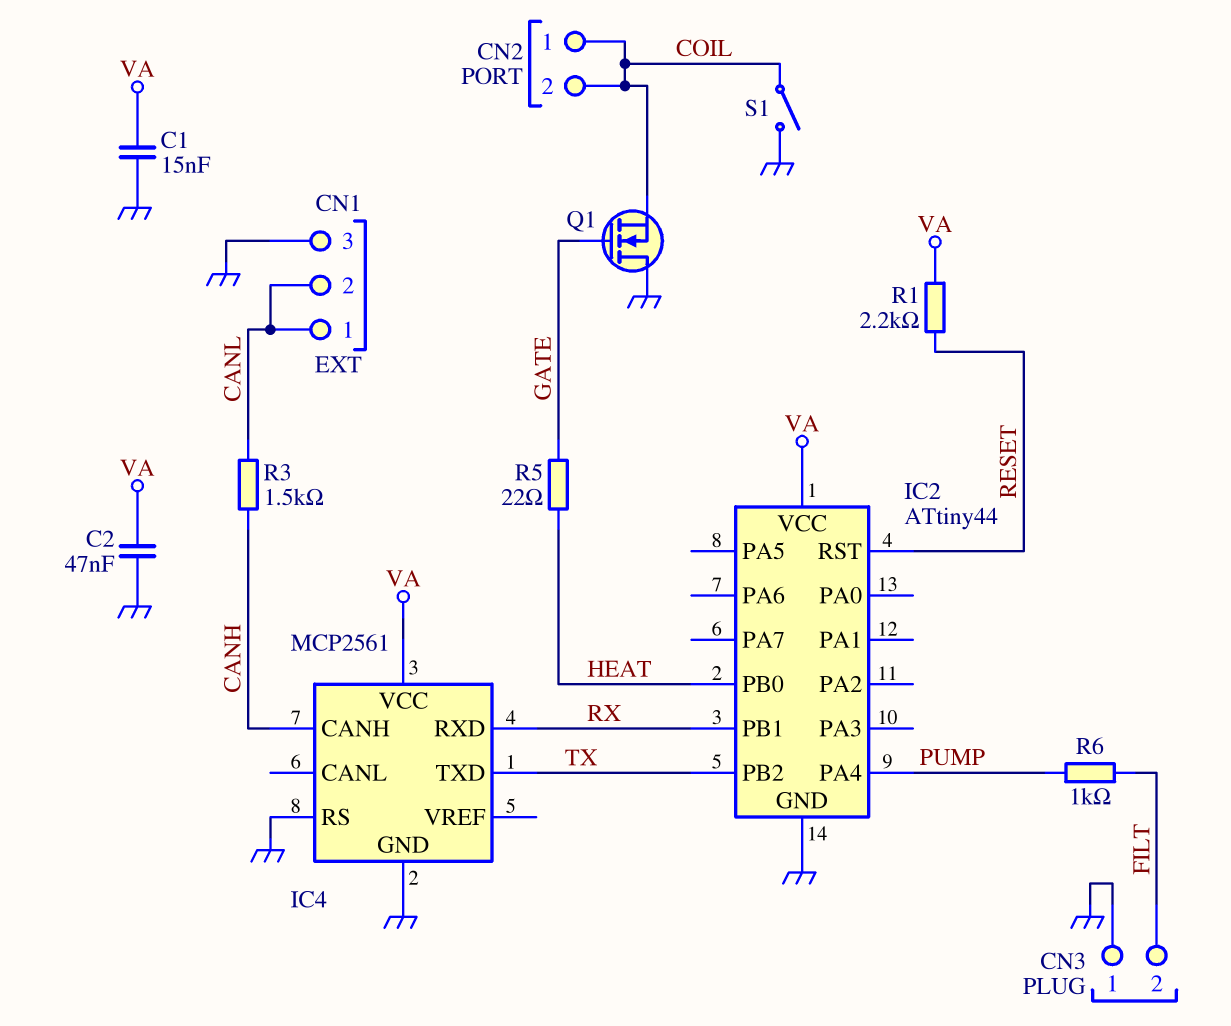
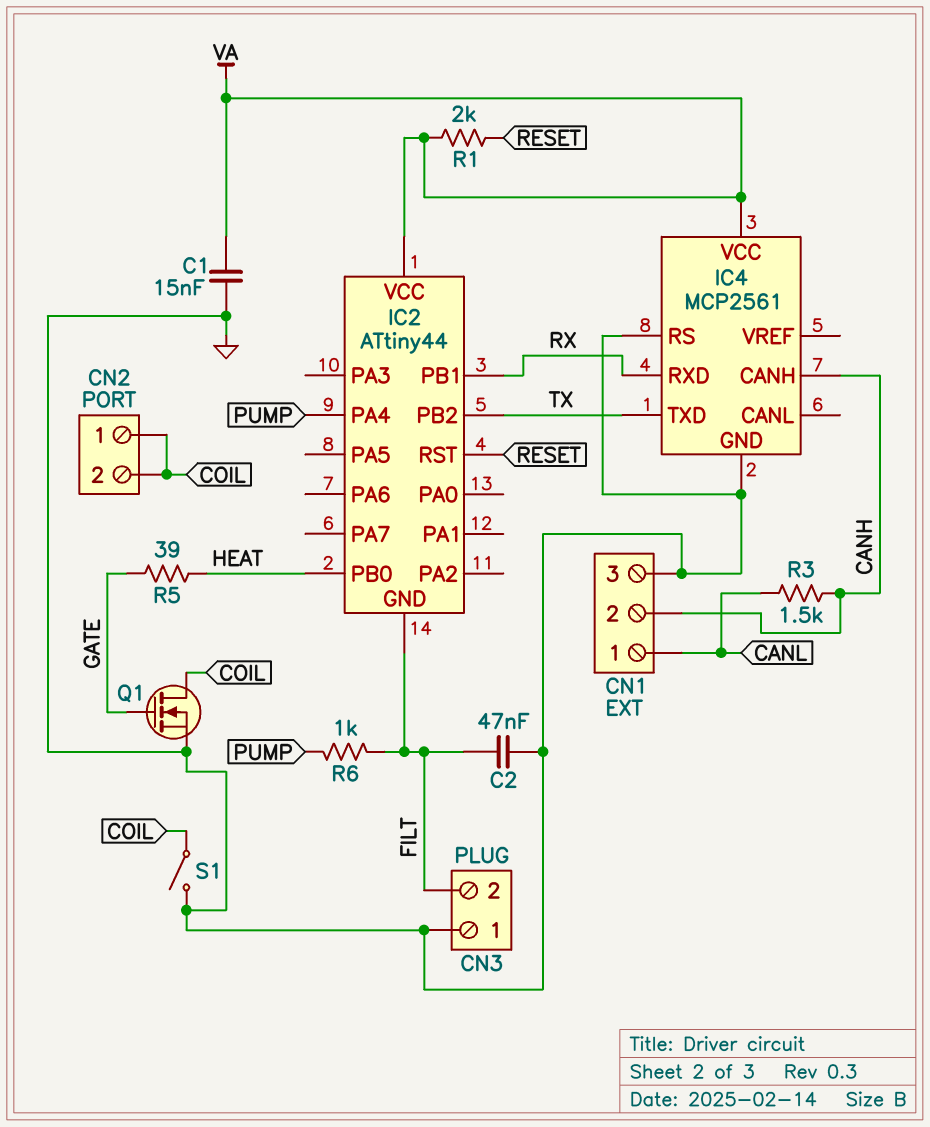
C2: 47nF (GND, VA) -> 47nF (FILT, GND)
CN1 pin 2: CANL -> CANH
IC2 pin GND: GND -> FILT
Q1: NMOS (G GATE, D GND, S COIL) -> NMOS (G GATE, D COIL, S GND)
R1: 2.2k (RESET, VA) -> 2k (RESET, VA)
R5: 22 (GATE, HEAT) -> 39 (GATE, HEAT)

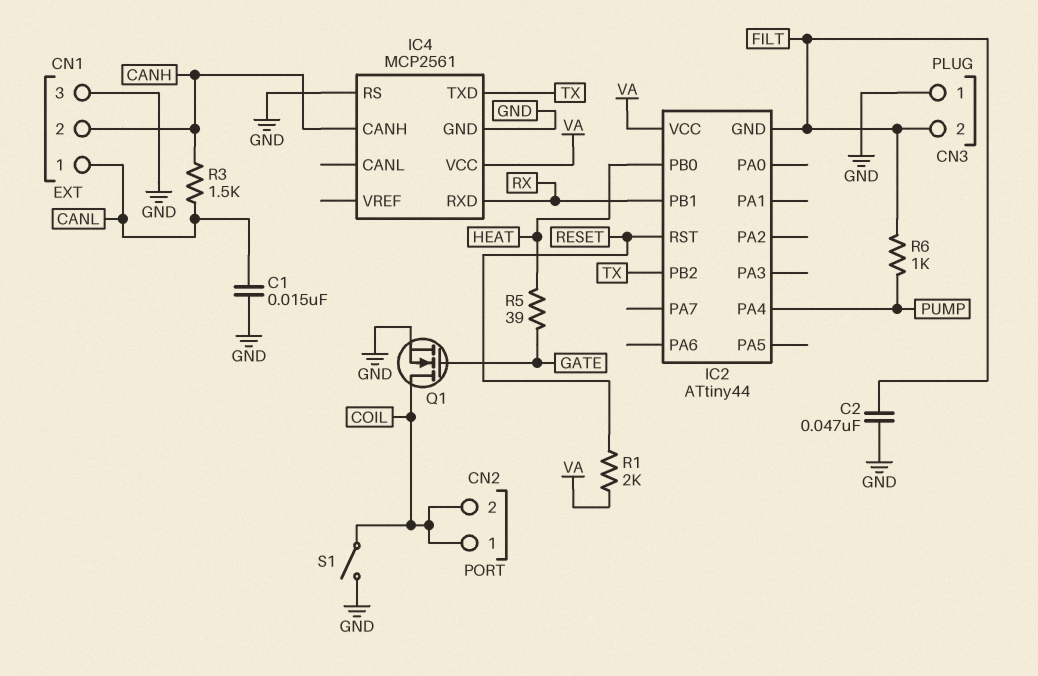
C1: 15nF (GND, VA) -> 15nF (CANL, GND)

